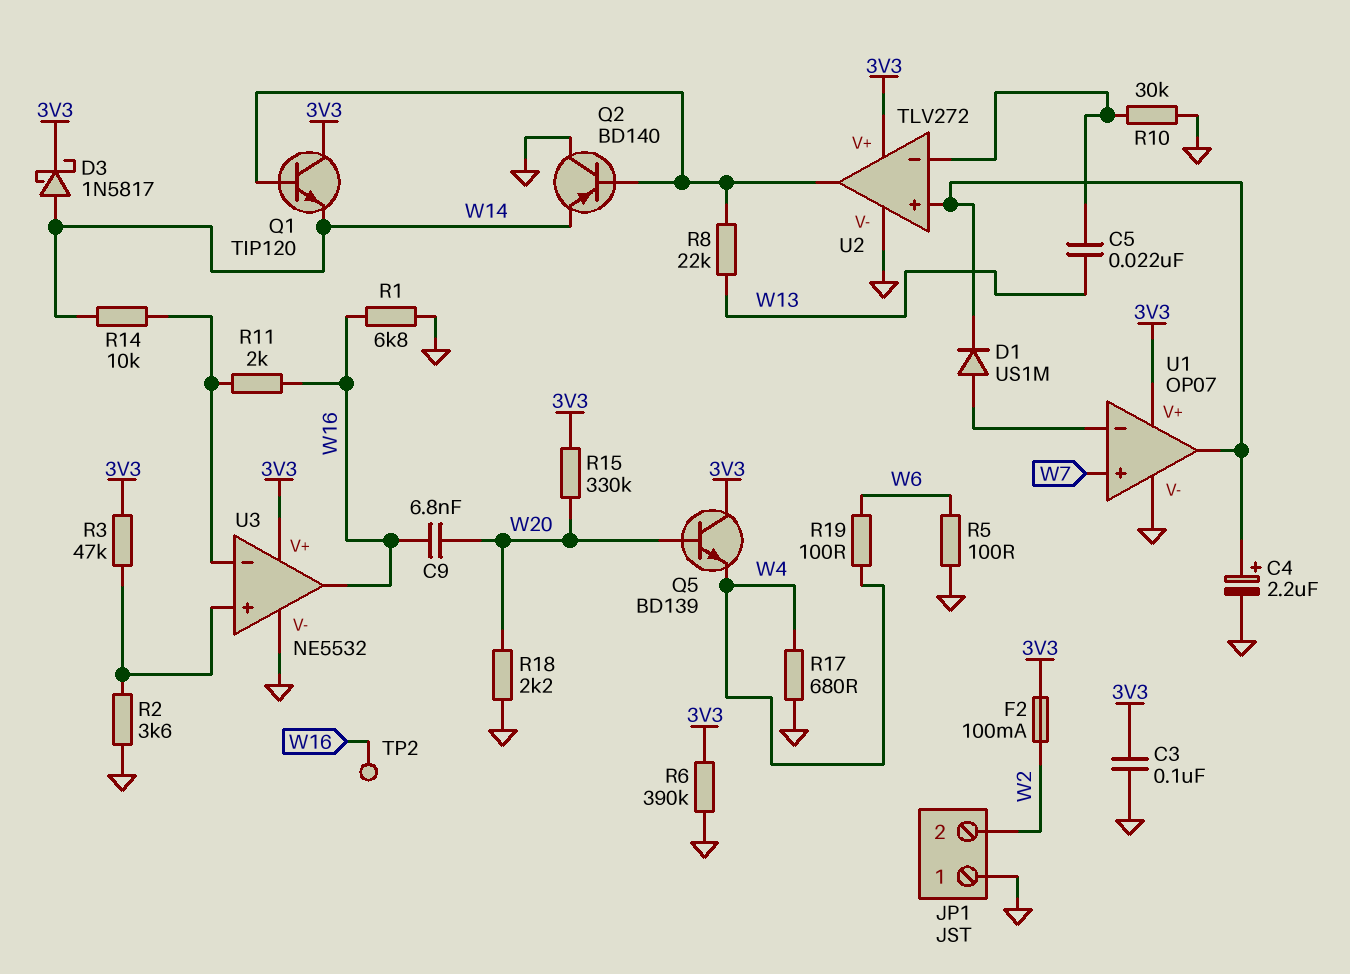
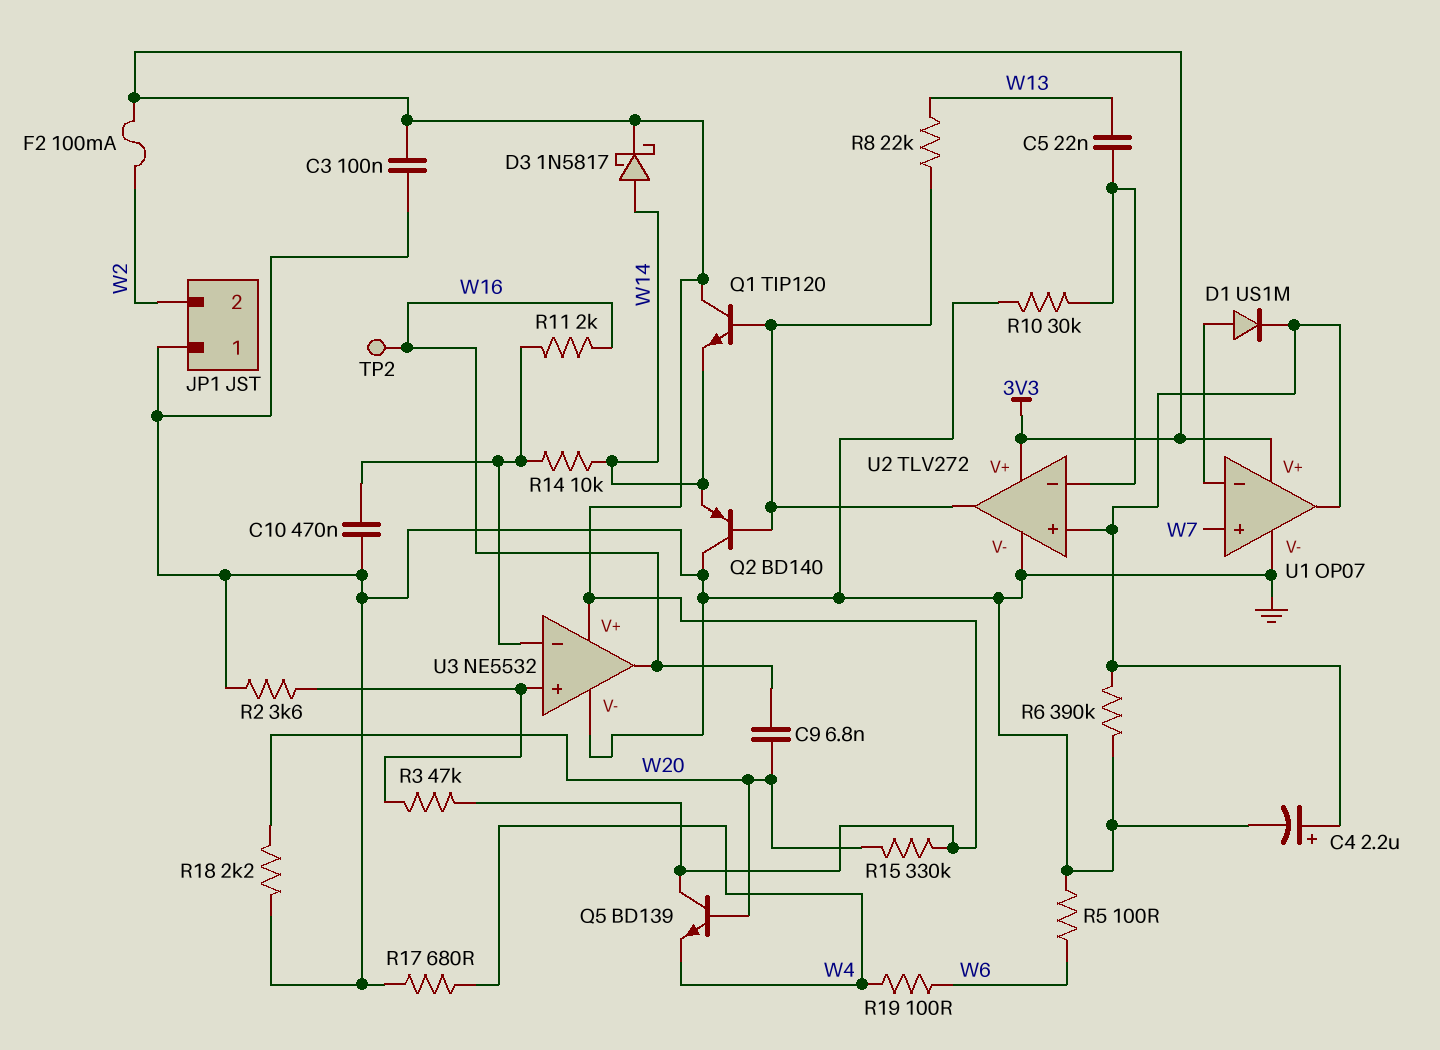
C10: none -> 470nF (GND, U3/in-)
R1: 6.8k (GND, W16) -> none
R6: 390k (3V3, GND) -> 390k (GND, U1/out)

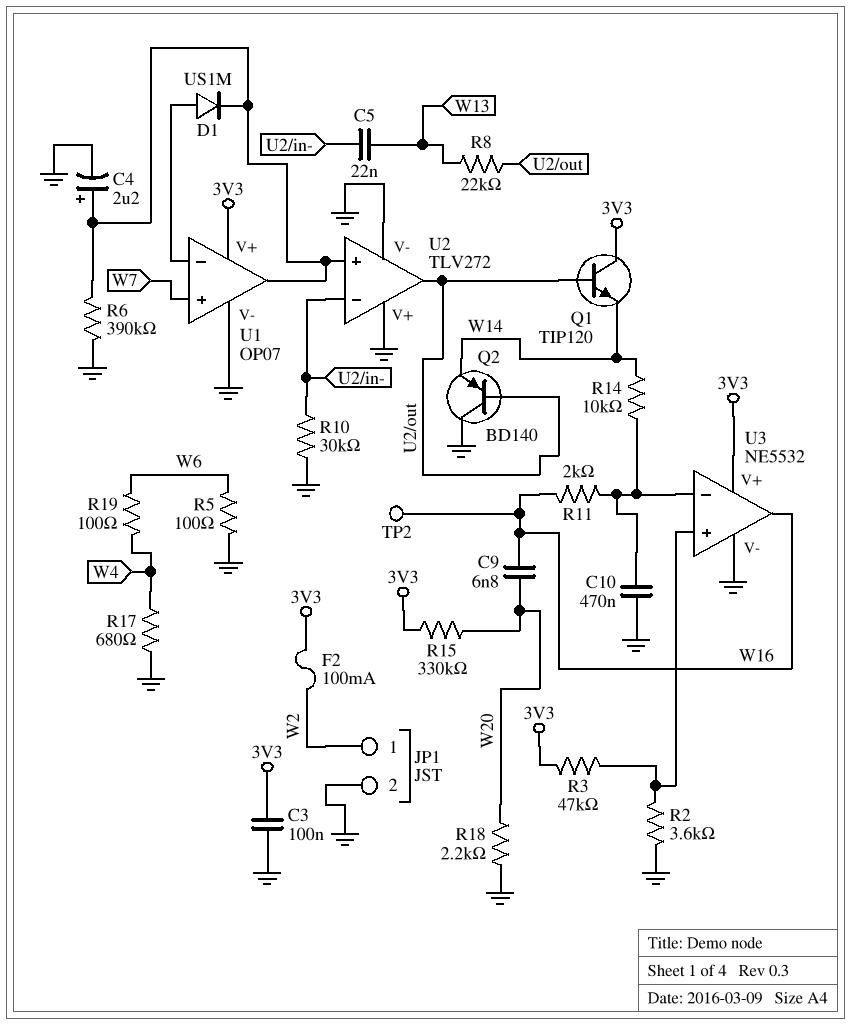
D3: schottky 1N5817 (A W14, K 3V3) -> none
JP1 pin 1: GND -> W2
JP1 pin 2: W2 -> GND
Q5: NPN BD139 (B W20, C 3V3, E W4) -> none
U2 pin V+: 3V3 -> GND

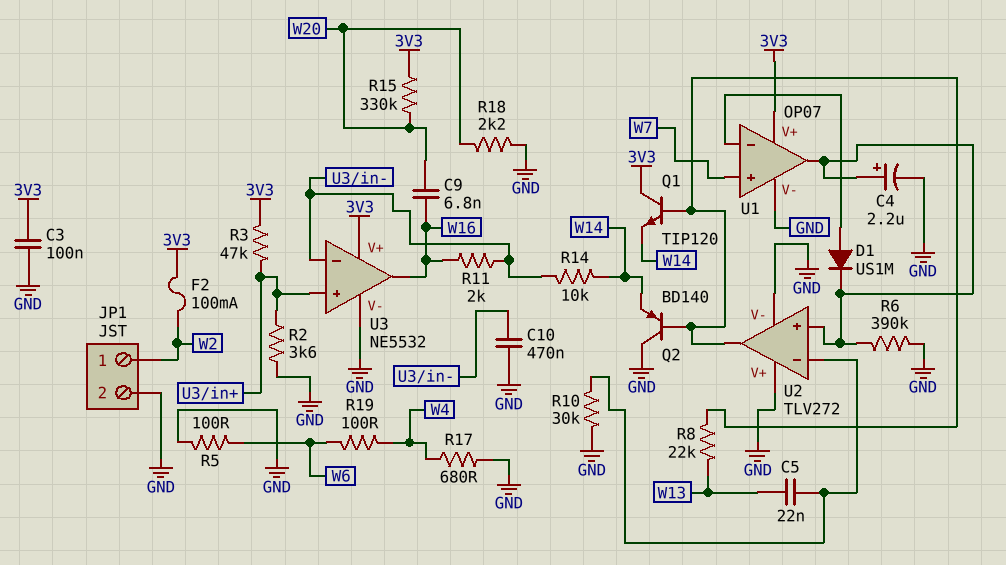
TP2: test point (W16) -> none

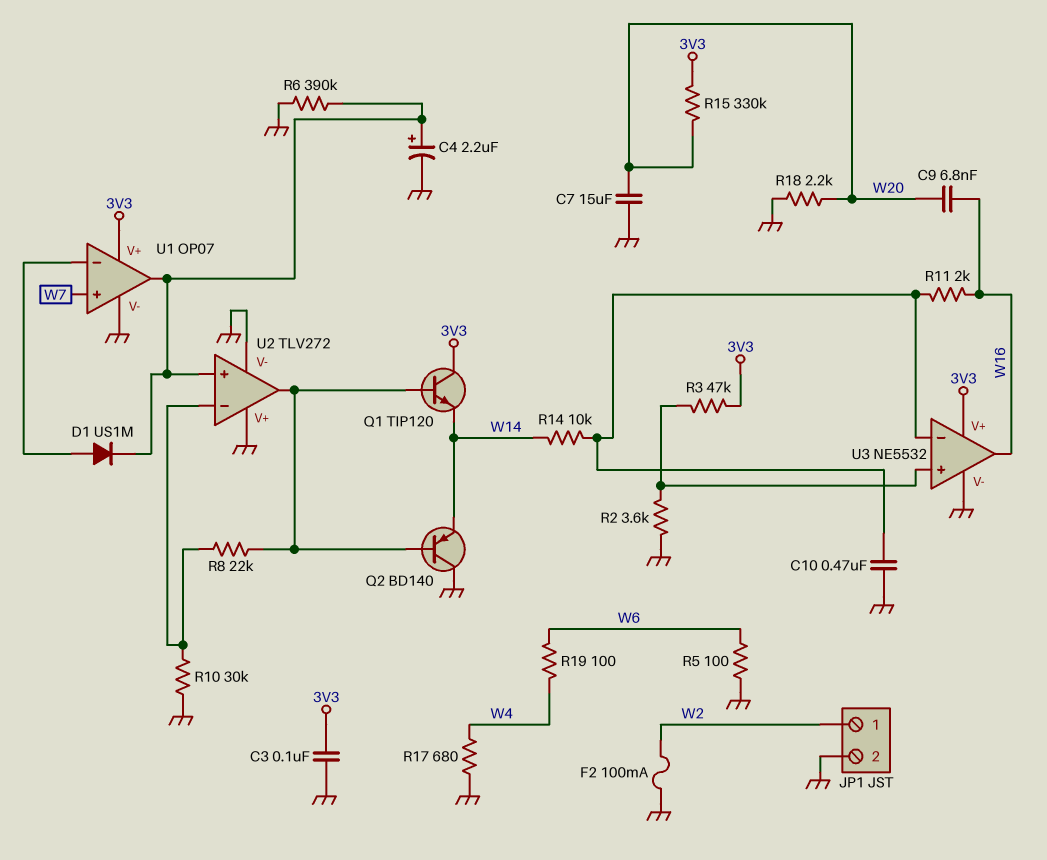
C5: 22nF (U2/in-, W13) -> none
C7: none -> 15uF (GND, W20)
F2: 100mA (3V3, W2) -> 100mA (GND, W2)
R8: 22k (U2/out, W13) -> 22k (U2/in-, U2/out)

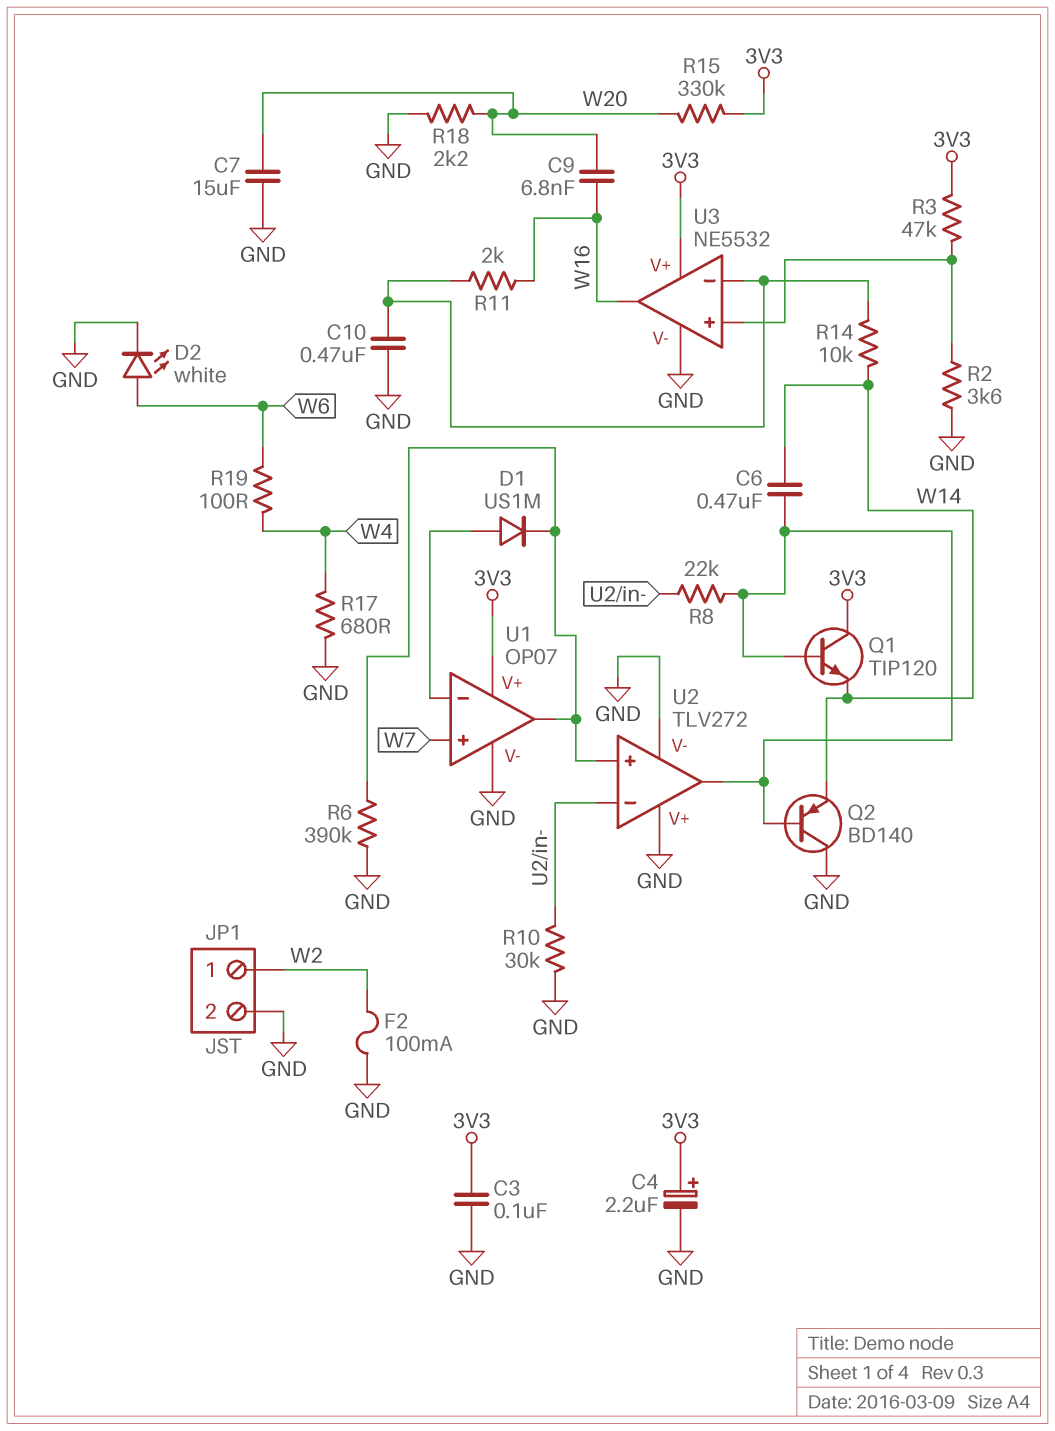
C4: 2.2uF (plus U1/out, minus GND) -> 2.2uF (plus 3V3, minus GND)
C6: none -> 470nF (U2/out, W14)
D2: none -> LED white (A W6, K GND)
R5: 100 (GND, W6) -> none

